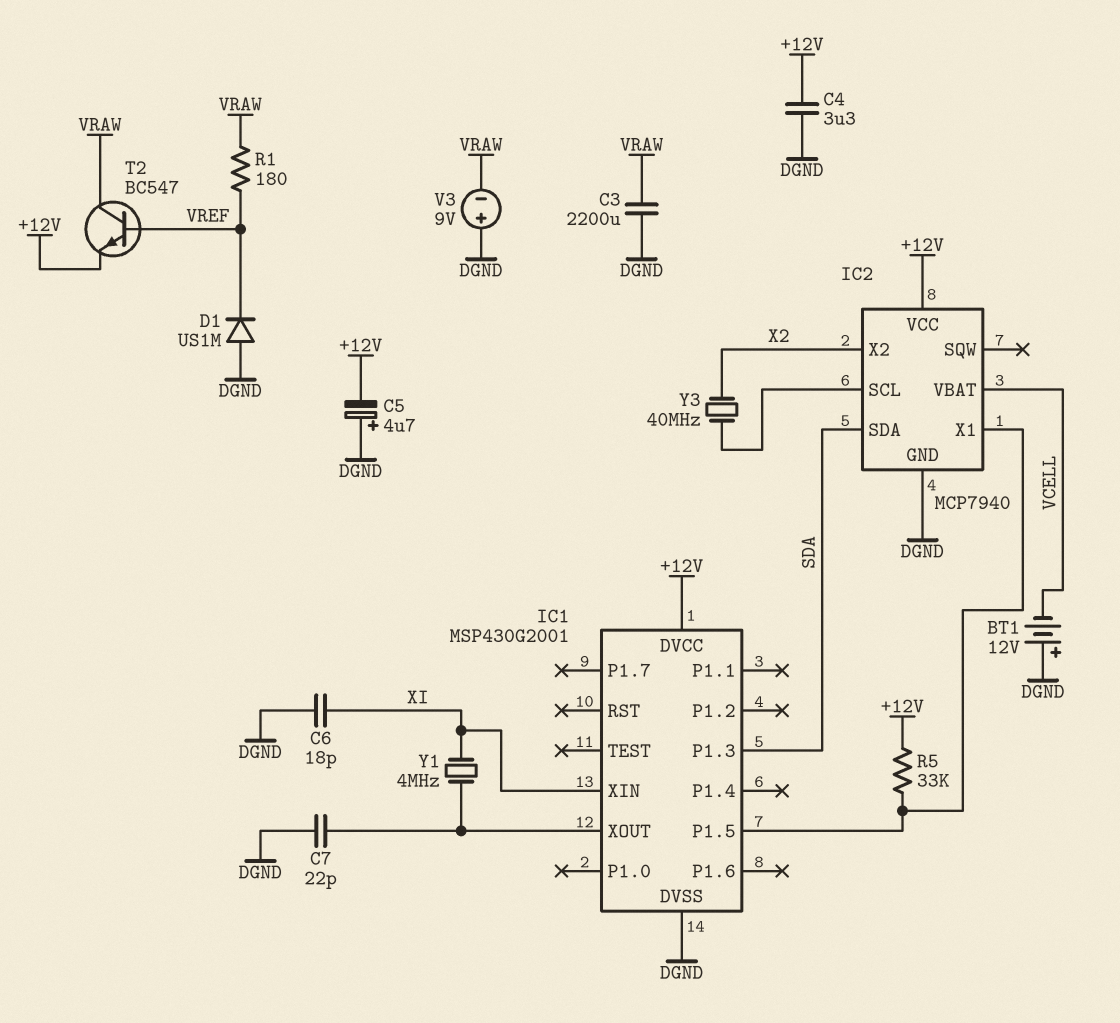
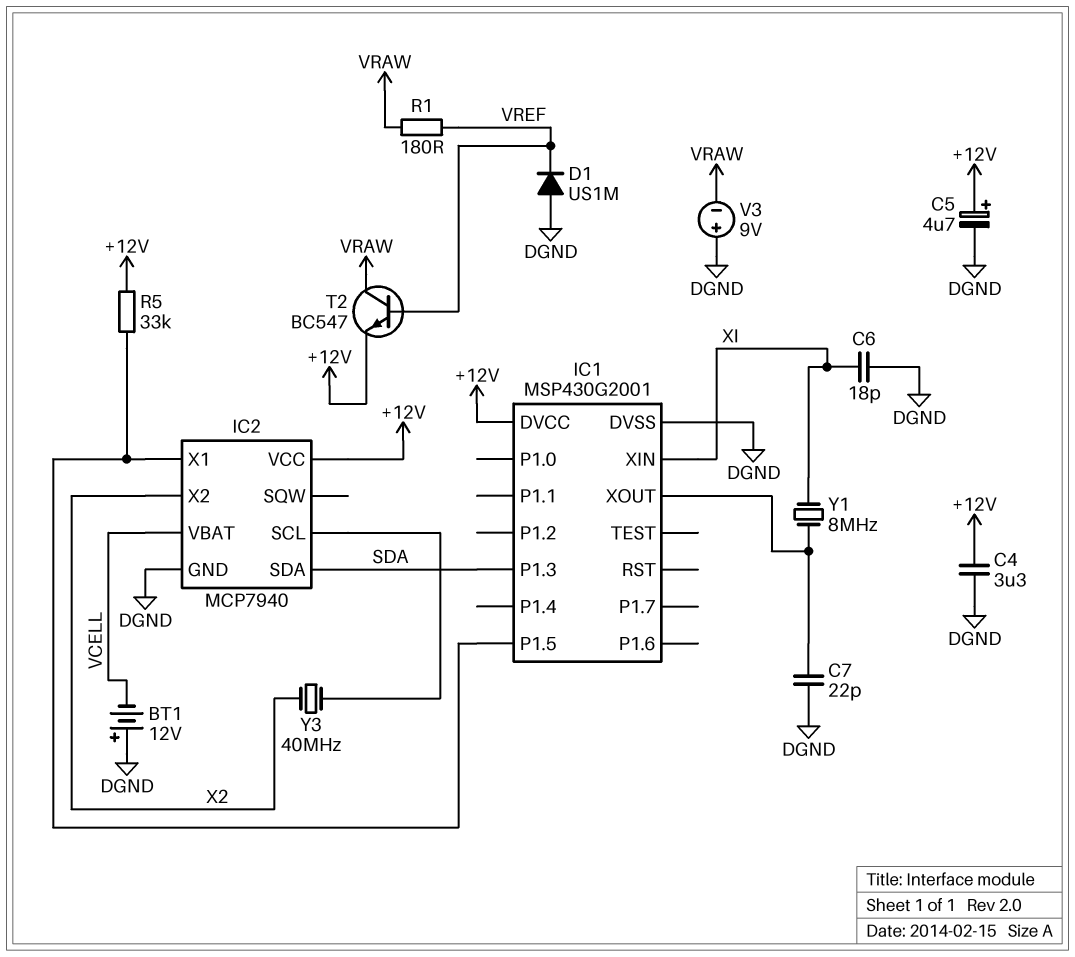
C3: 2200uF (DGND, VRAW) -> none
C5: 4.7uF (plus DGND, minus +12V) -> 4.7uF (plus +12V, minus DGND)
Y1: 4MHz (IC1/XOUT, XI) -> 8MHz (IC1/XOUT, XI)

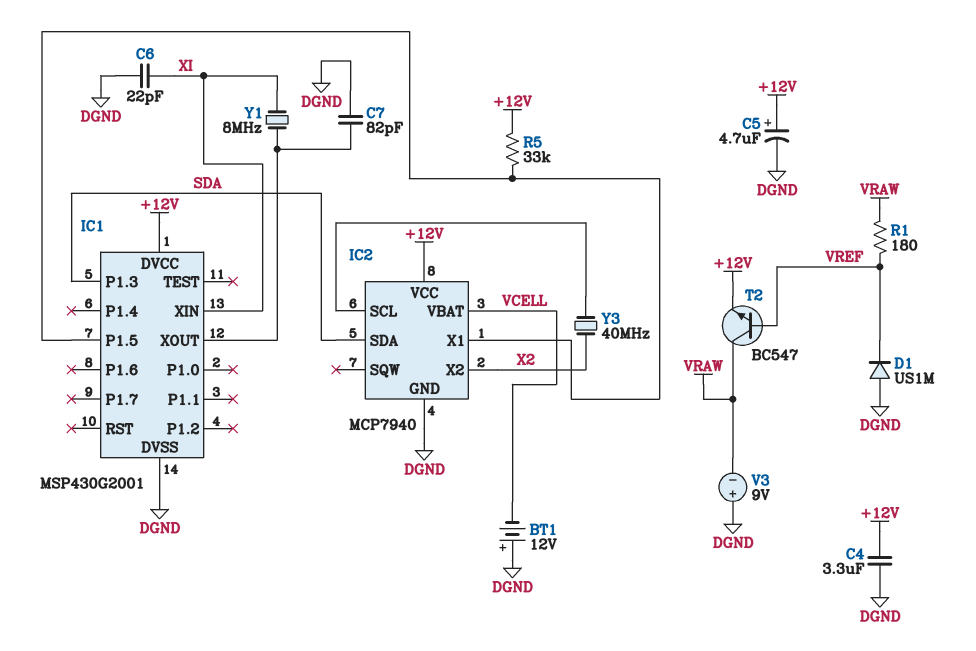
C6: 18pF (DGND, XI) -> 22pF (DGND, XI)
C7: 22pF (DGND, IC1/XOUT) -> 82pF (DGND, IC1/XOUT)

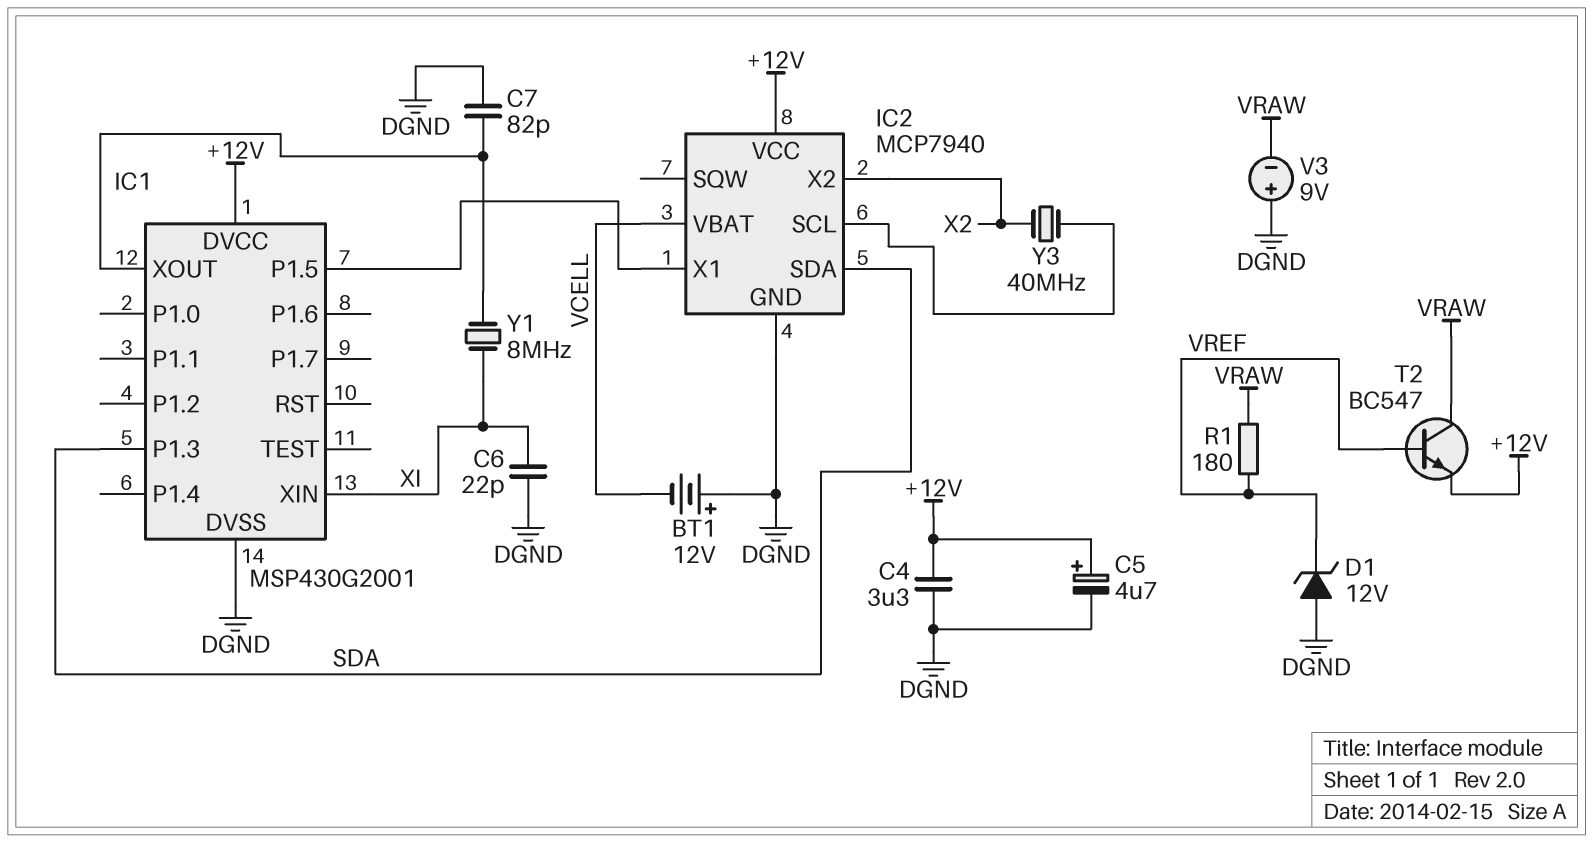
D1: diode US1M (A DGND, K VREF) -> zener 12V (A DGND, K VREF)
R5: 33k (+12V, IC1/P1.5) -> none

